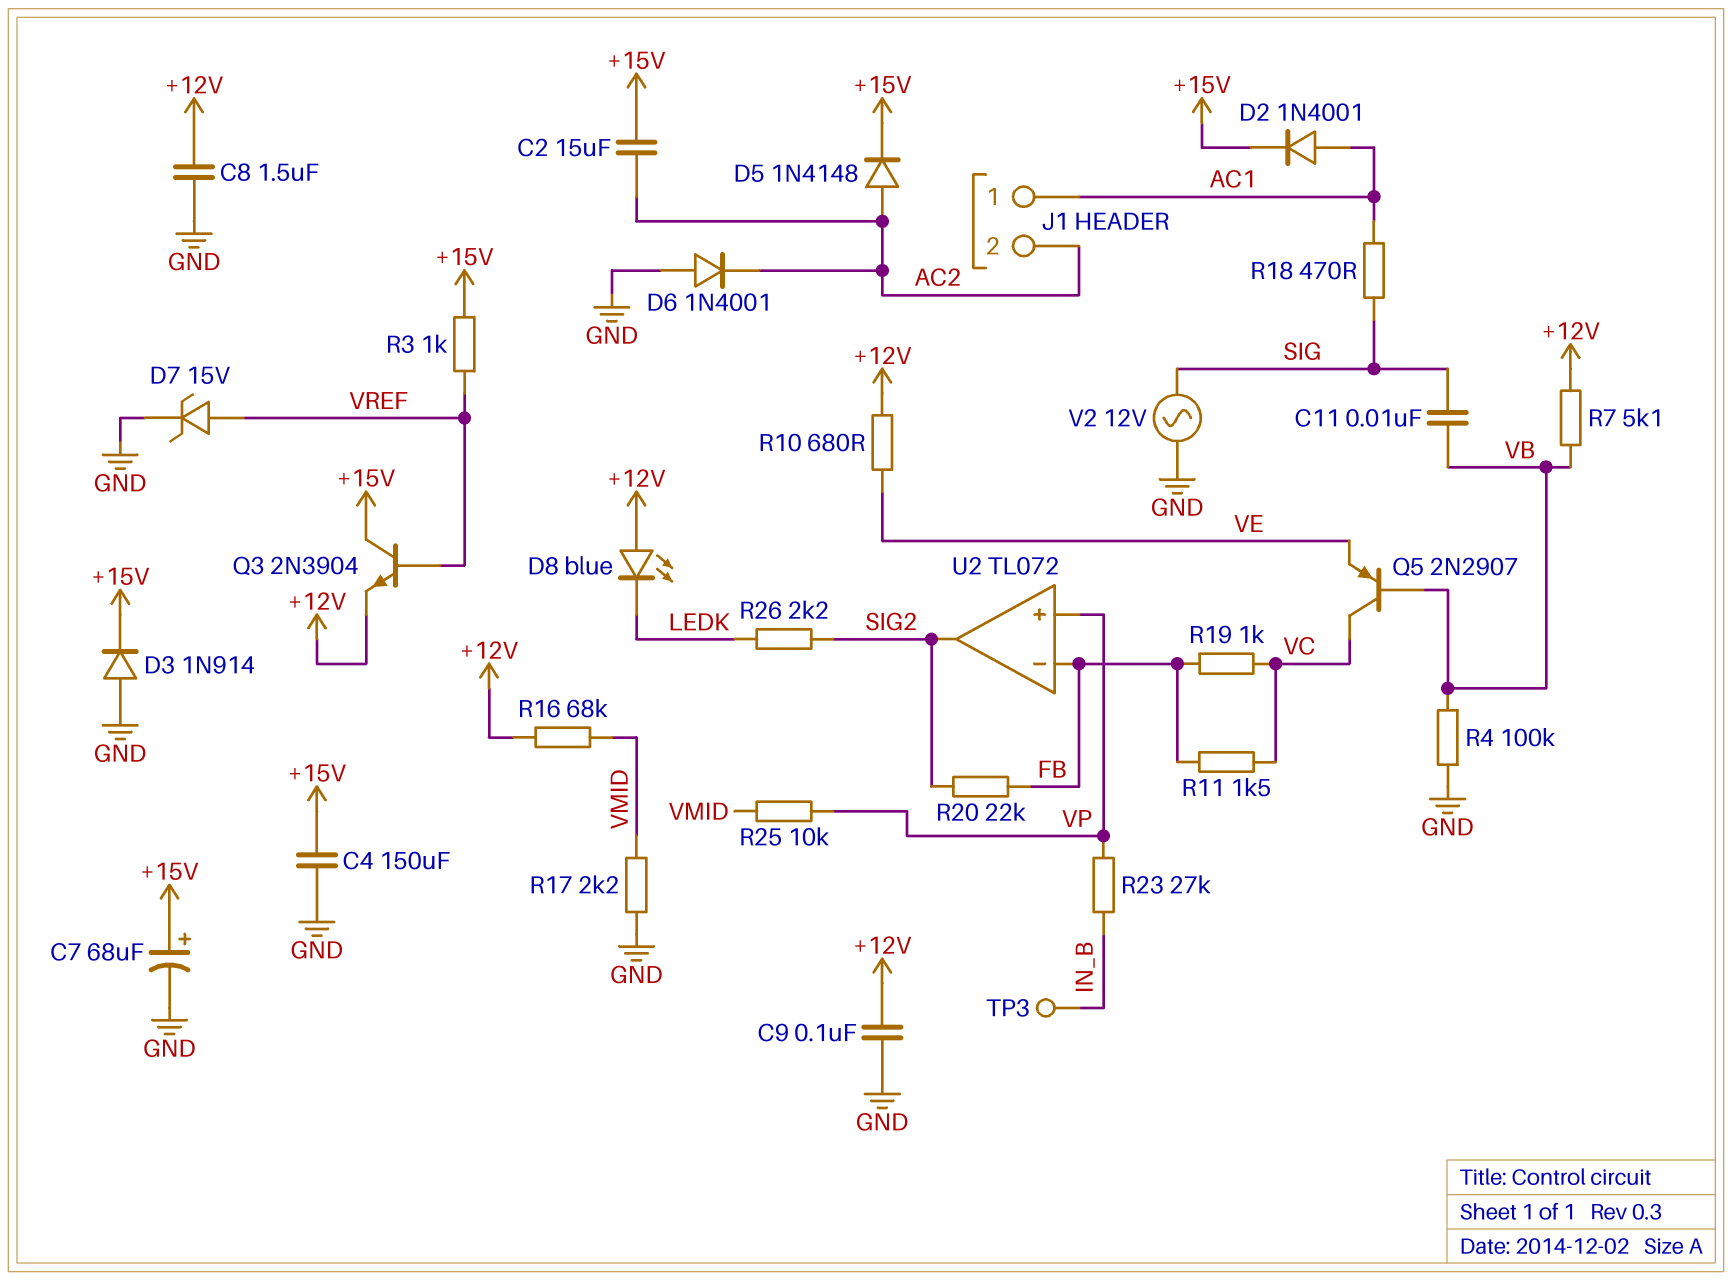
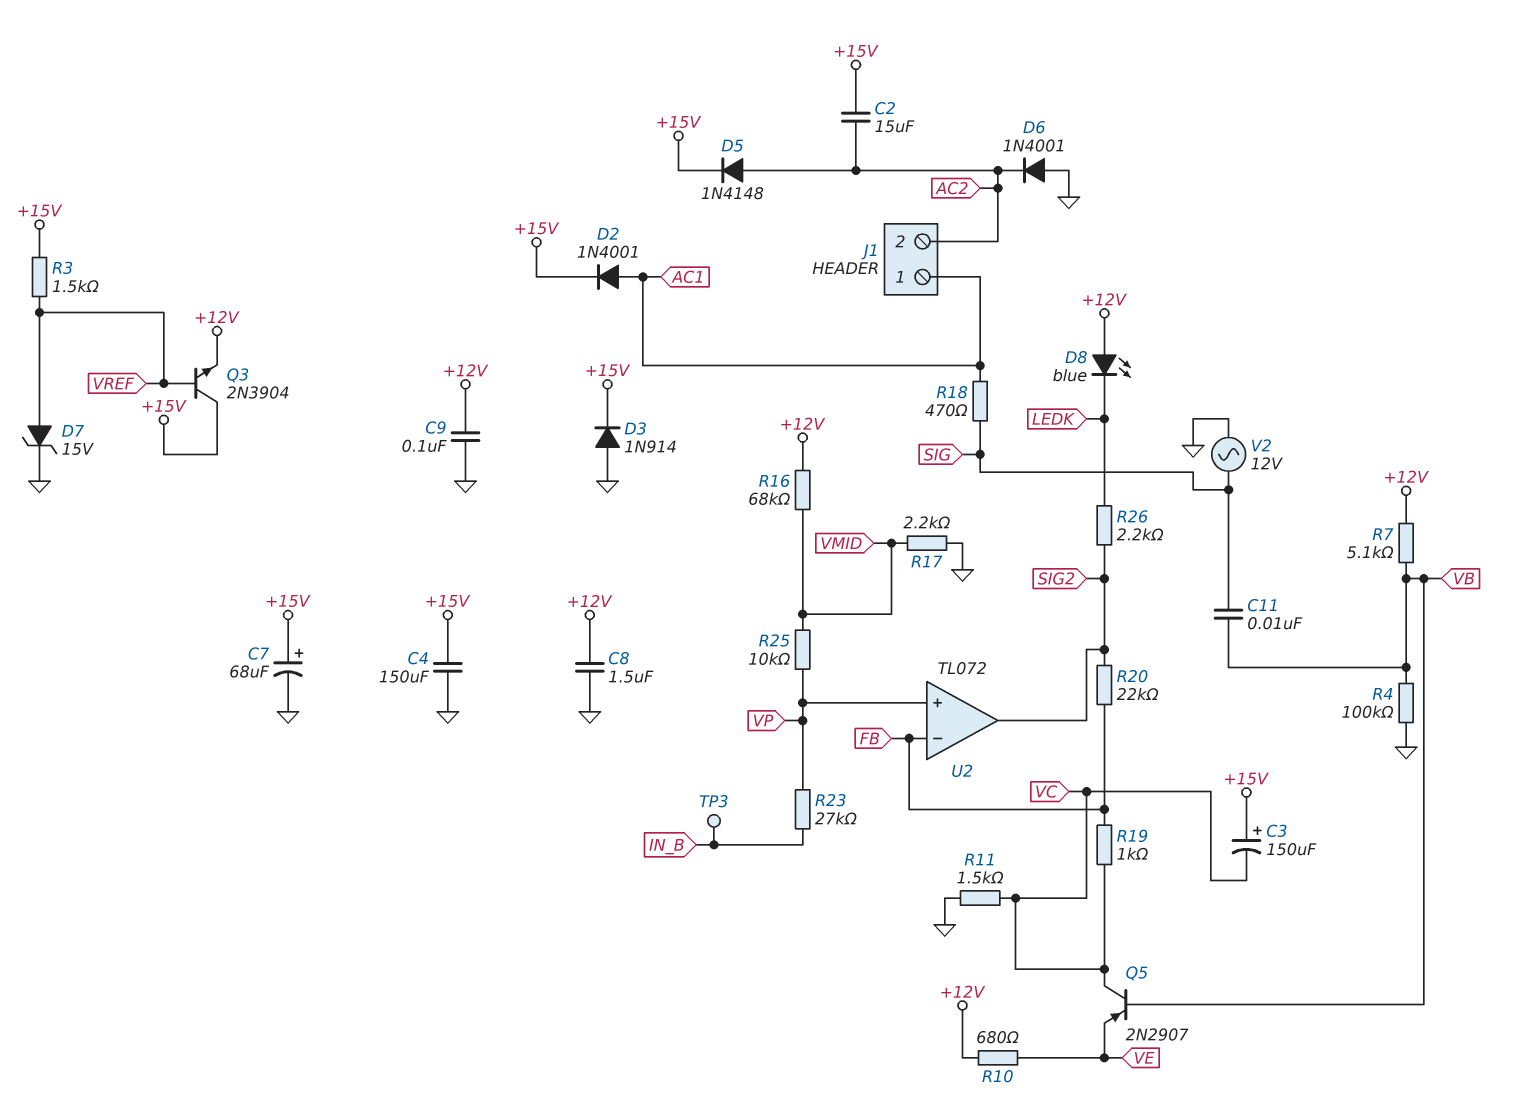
C3: none -> 150uF (plus +15V, minus VC)
R3: 1k (+15V, VREF) -> 1.5k (+15V, VREF)
R11: 1.5k (FB, VC) -> 1.5k (GND, VC)

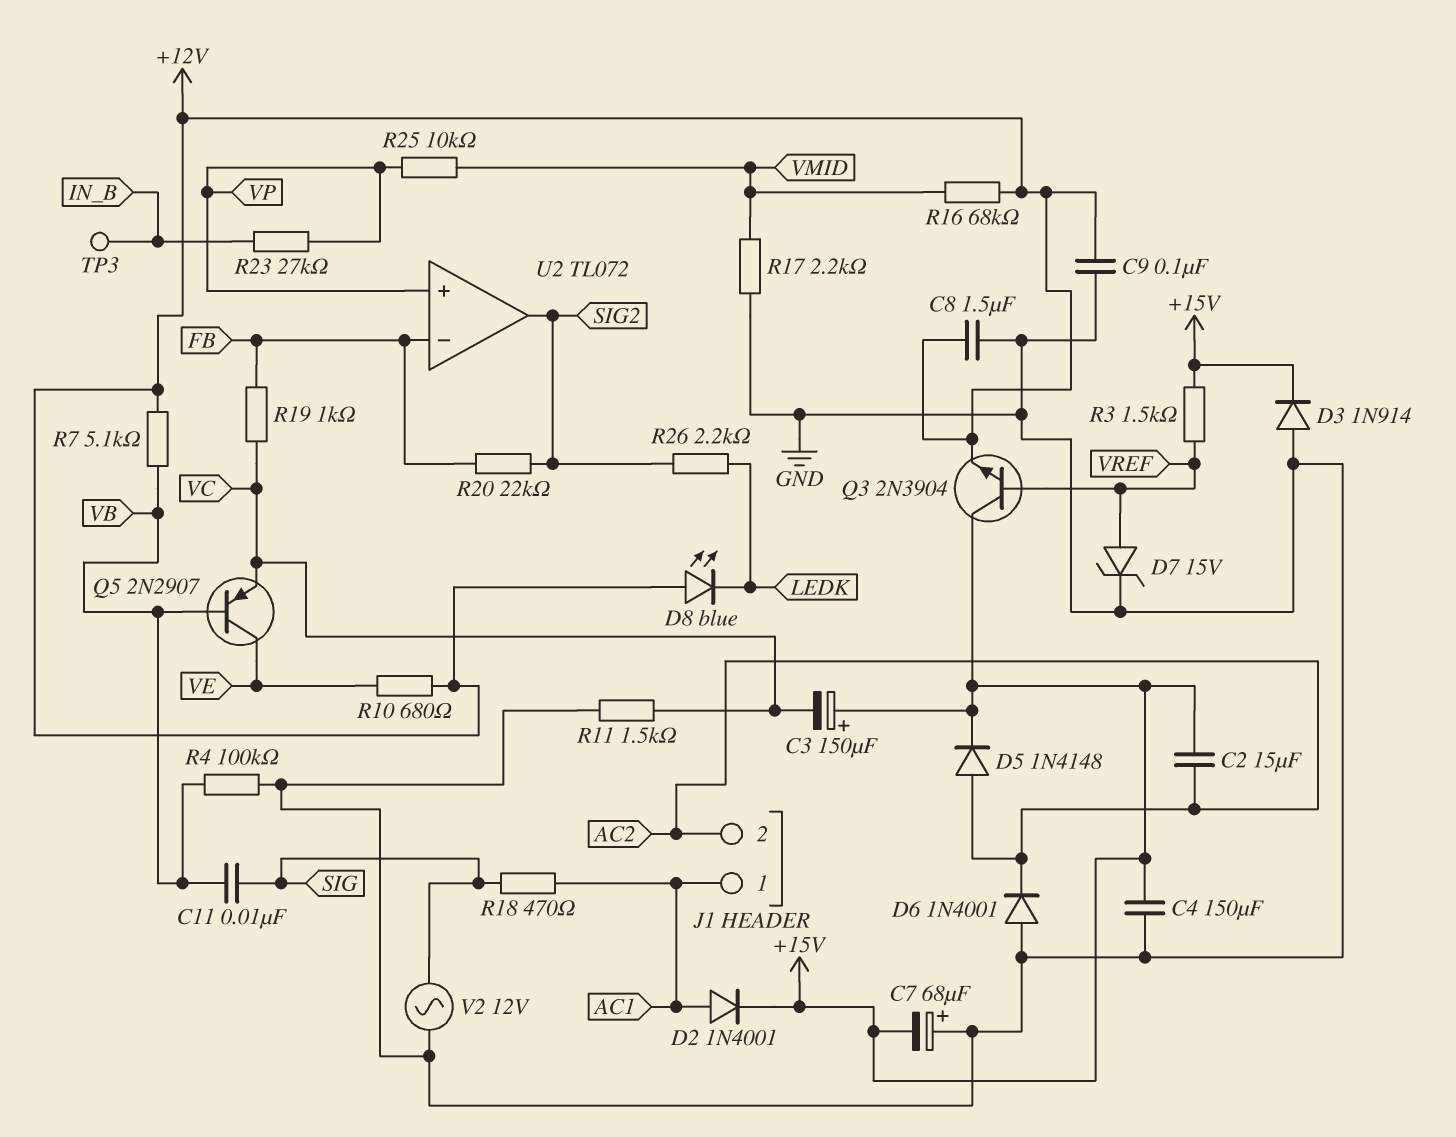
C7: 68uF (plus +15V, minus GND) -> 68uF (plus GND, minus +15V)
Q5: PNP 2N2907 (B VB, C VC, E VE) -> PNP 2N2907 (B VB, C VE, E VC)

